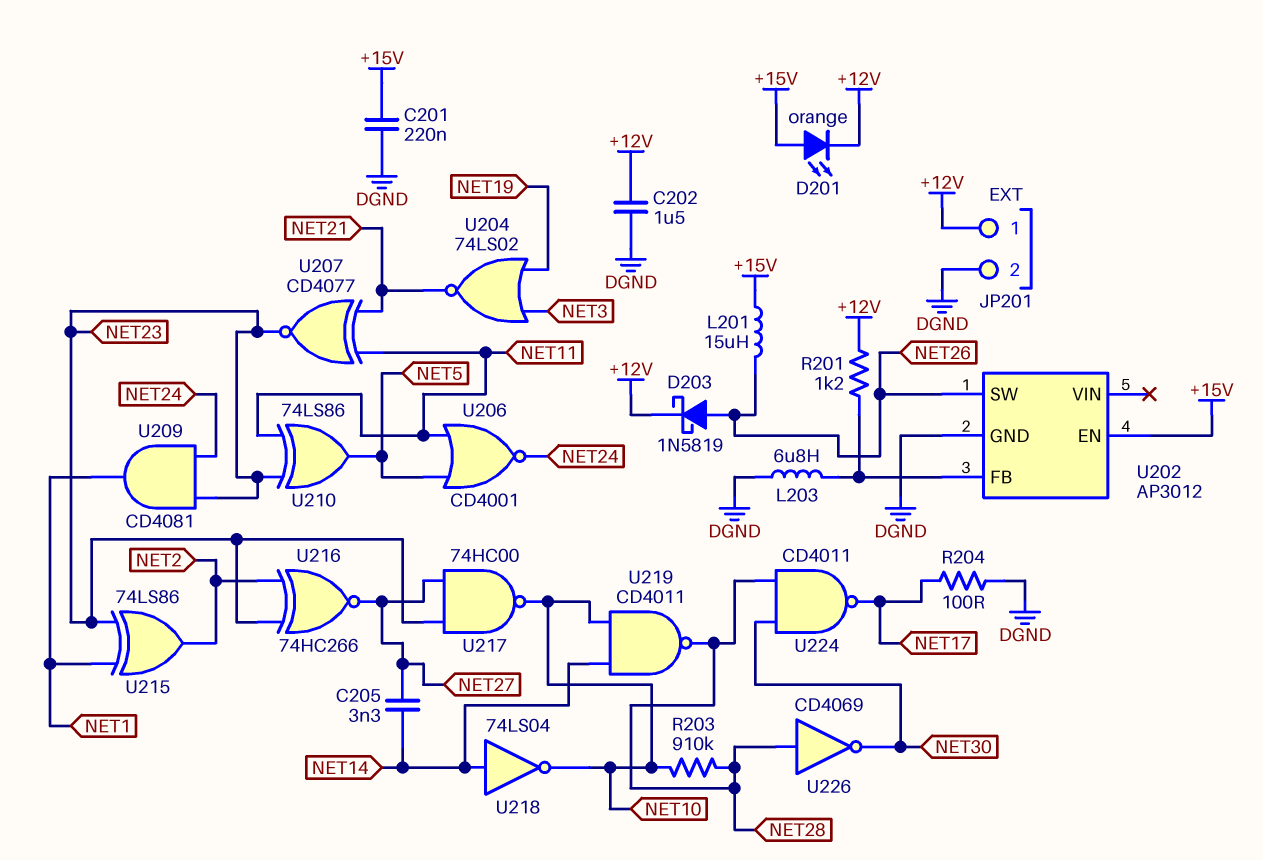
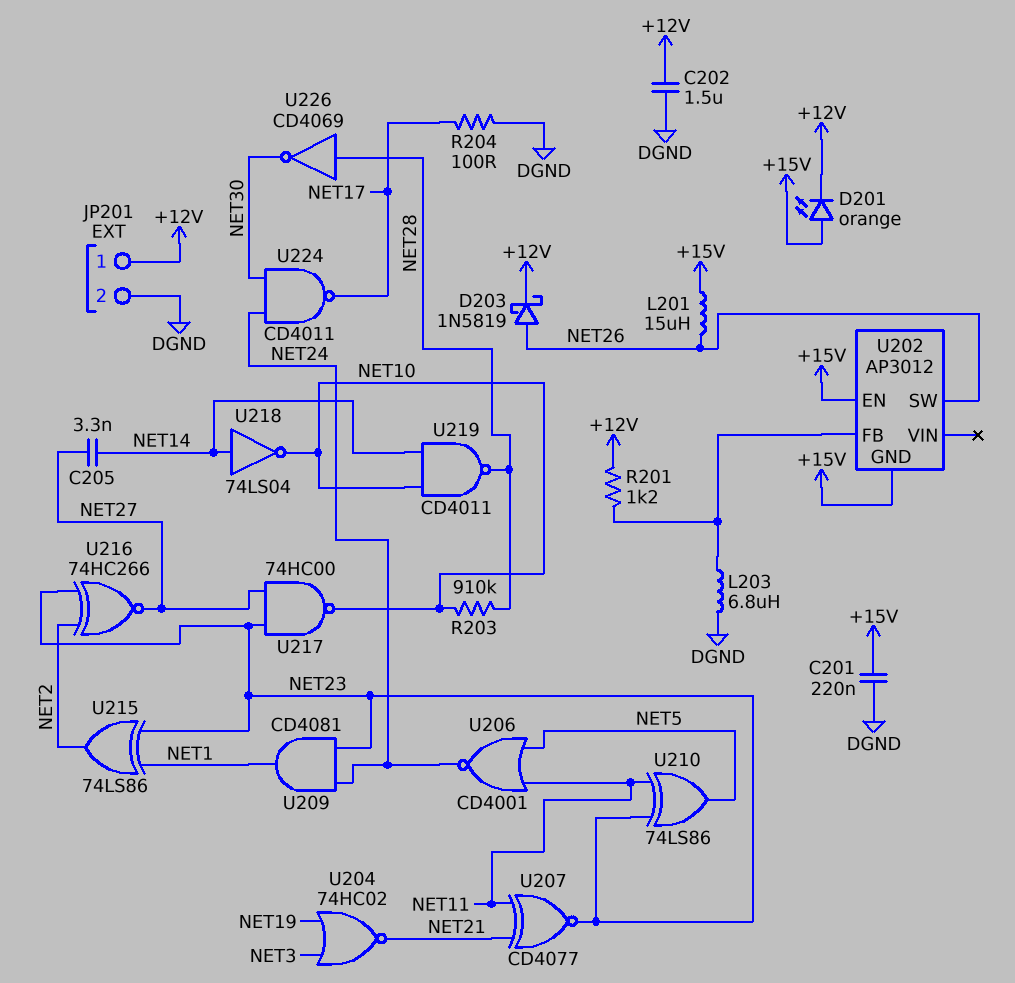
U202 pin GND: DGND -> +15V
U204: NOR 74LS02 (in NET3, in NET19, out NET21) -> NOR 74HC02 (in NET3, in NET19, out NET21)
U224: NAND CD4011 (in NET28, in NET30, out NET17) -> NAND CD4011 (in NET24, in NET30, out NET17)

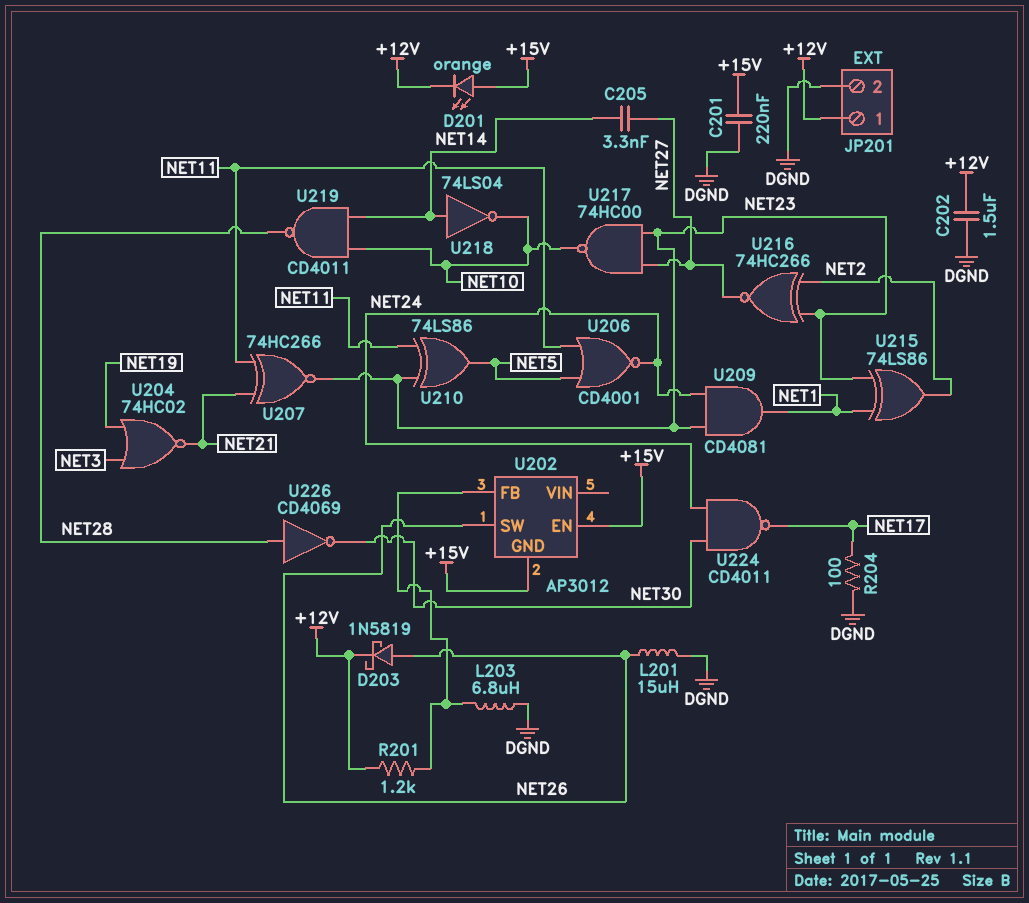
L201: 15uH (+15V, NET26) -> 15uH (DGND, NET26)
R203: 910k (NET10, NET28) -> none
U207: XNOR CD4077 (in NET11, in NET21, out NET23) -> XNOR 74HC266 (in NET11, in NET21, out NET23)

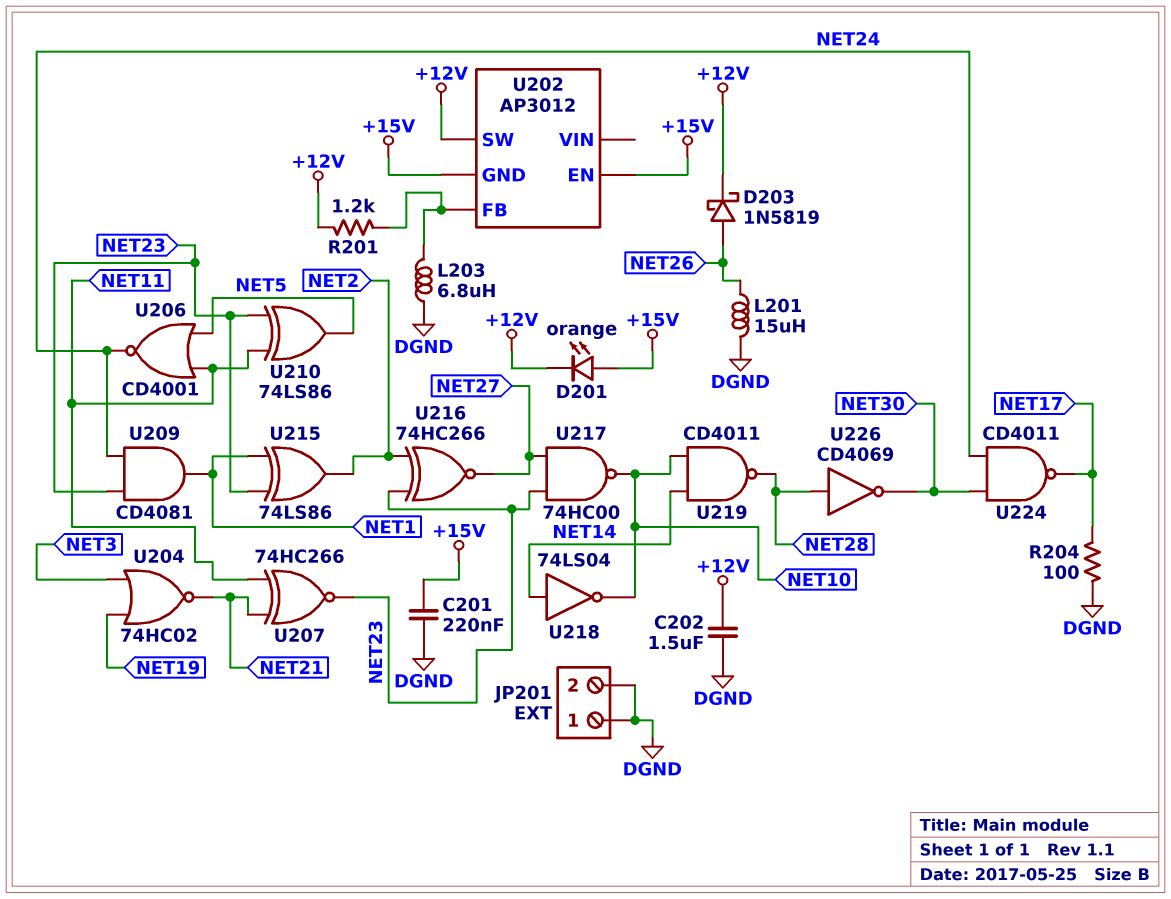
C205: 3.3nF (NET14, NET27) -> none
JP201 pin 1: +12V -> DGND
U202 pin SW: NET26 -> +12V

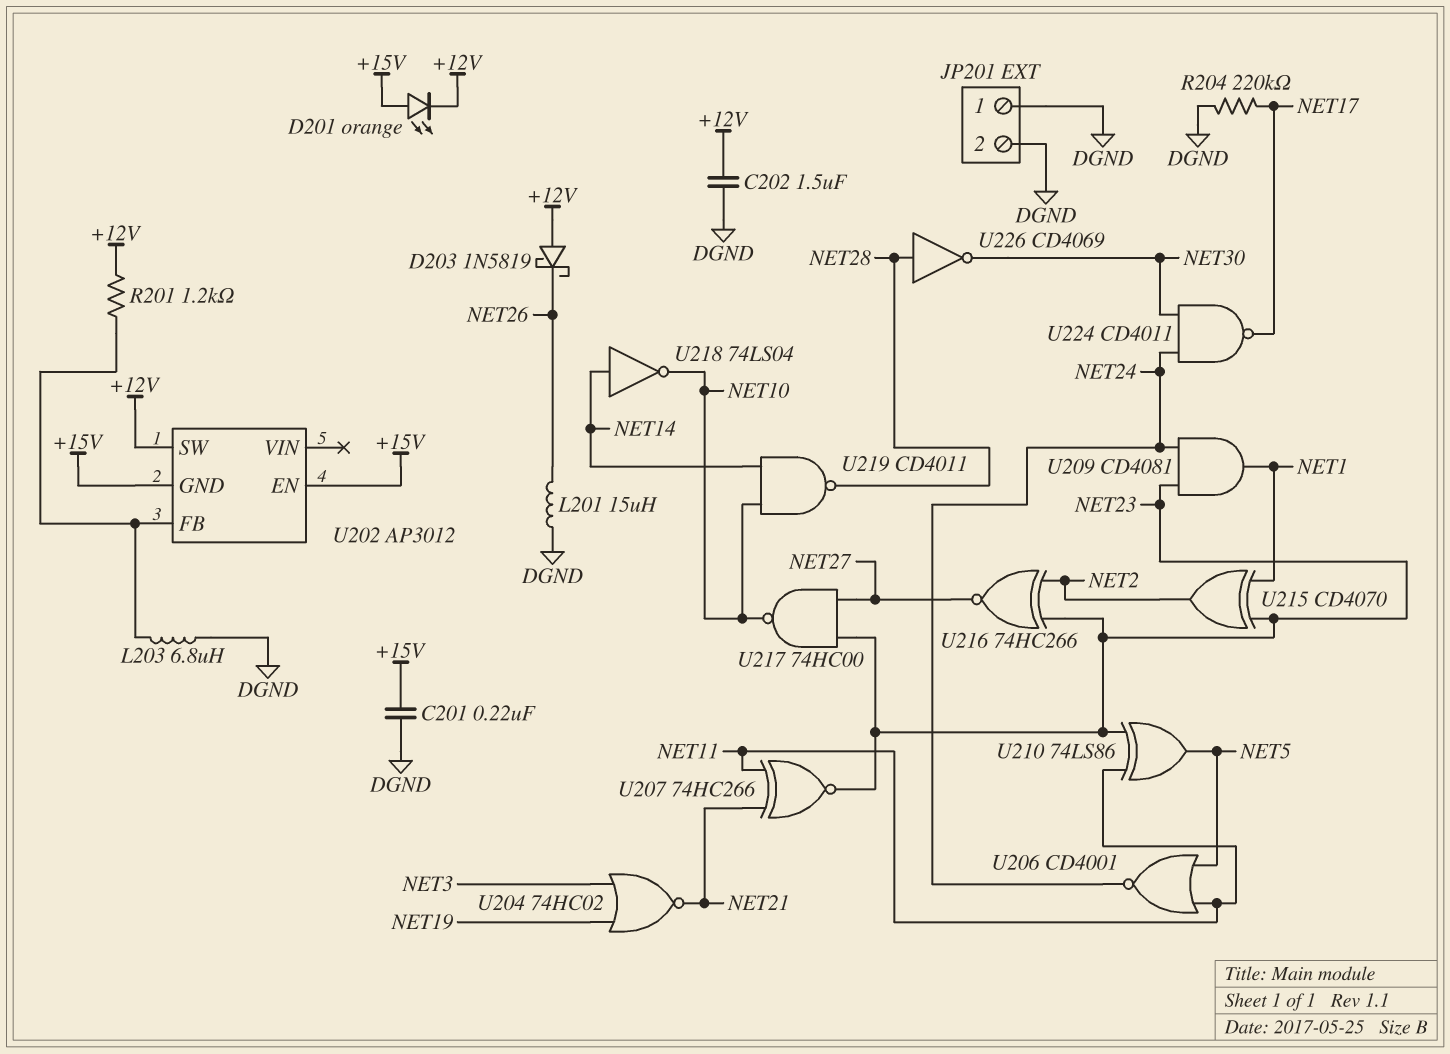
D203: schottky 1N5819 (A NET26, K +12V) -> schottky 1N5819 (A +12V, K NET26)
R204: 100 (DGND, NET17) -> 220k (DGND, NET17)
U215: XOR 74LS86 (in NET1, in NET23, out NET2) -> XOR CD4070 (in NET1, in NET23, out NET2)

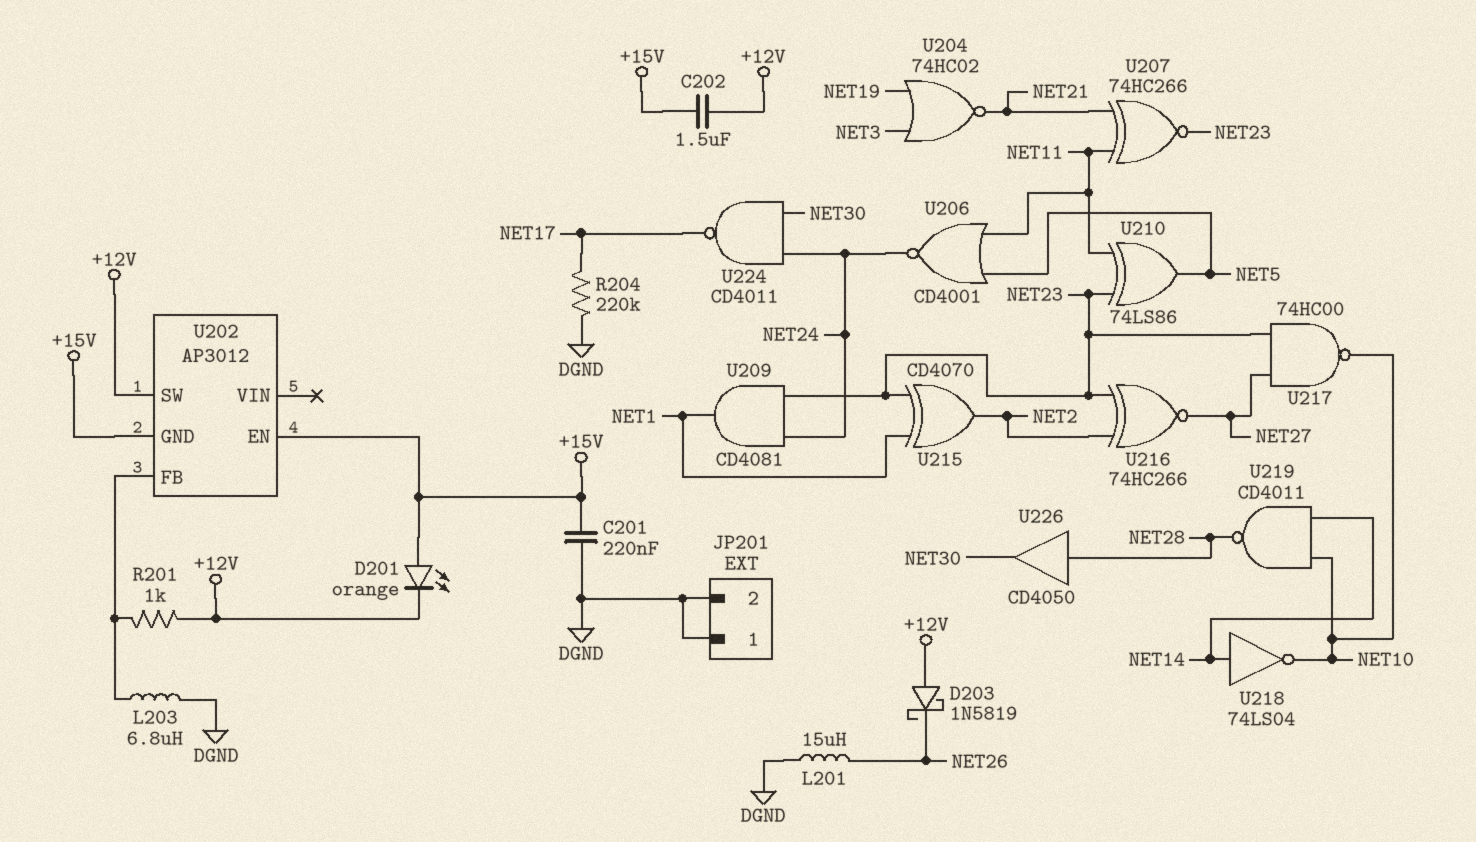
C202: 1.5uF (+12V, DGND) -> 1.5uF (+12V, +15V)
R201: 1.2k (+12V, U202/FB) -> 1k (+12V, U202/FB)
U226: NOT CD4069 (in NET28, out NET30) -> buffer CD4050 (in NET28, out NET30)

